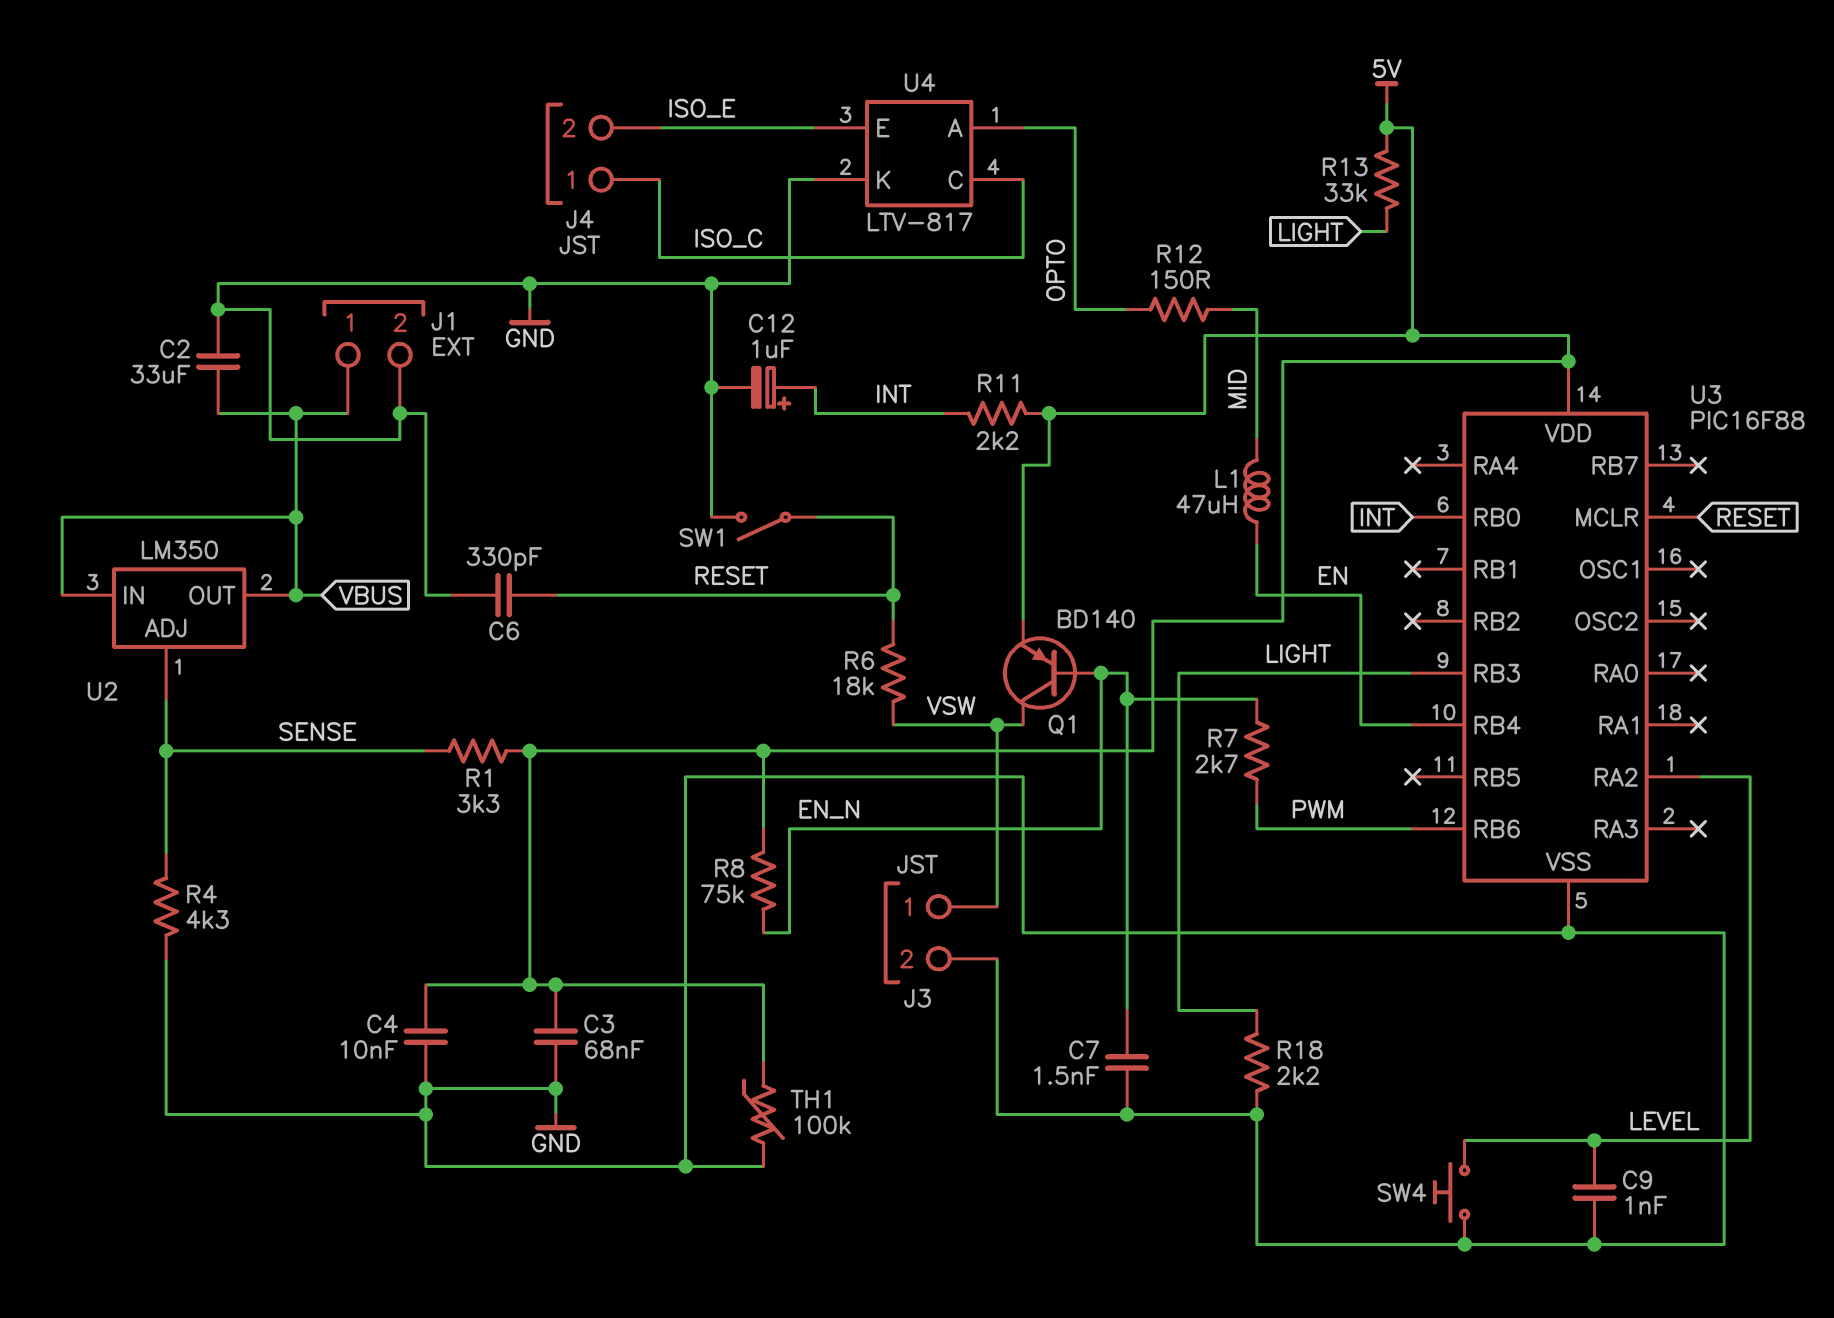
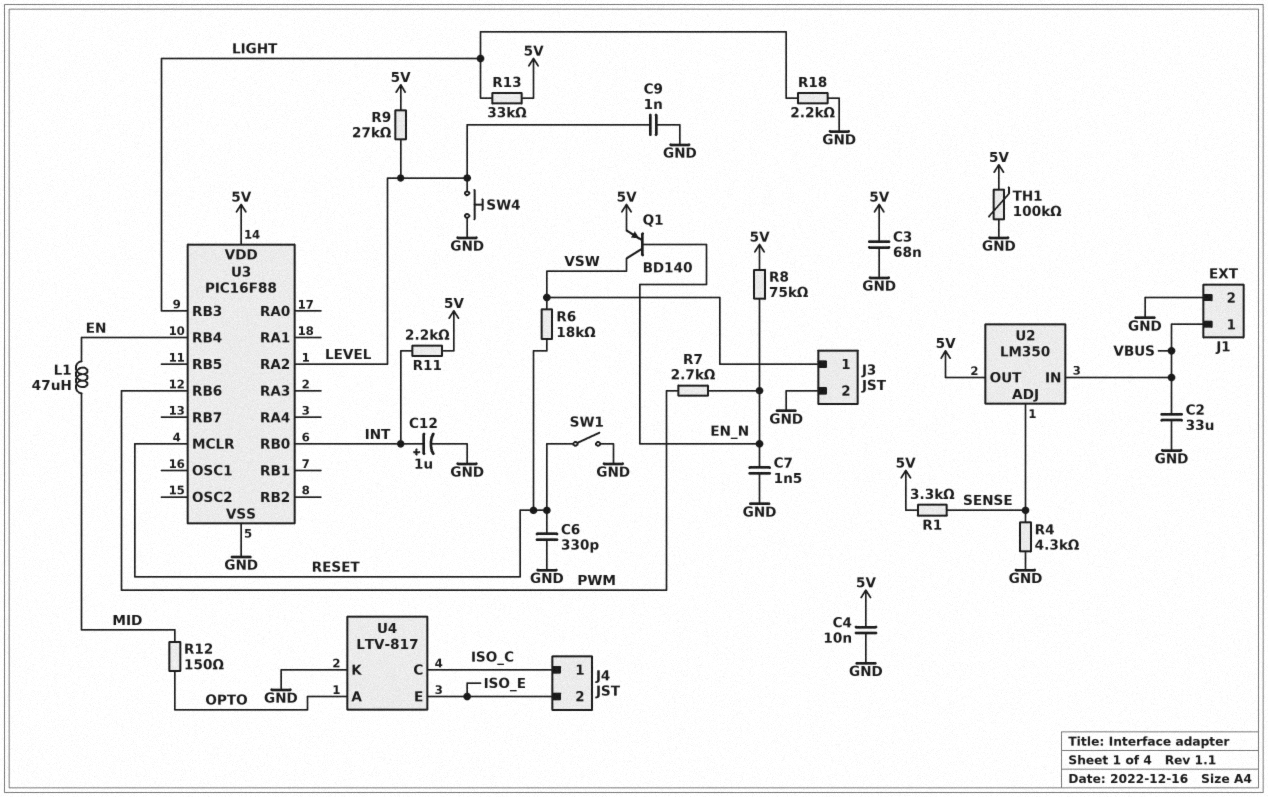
R9: none -> 27k (5V, LEVEL)
U2 pin OUT: VBUS -> 5V

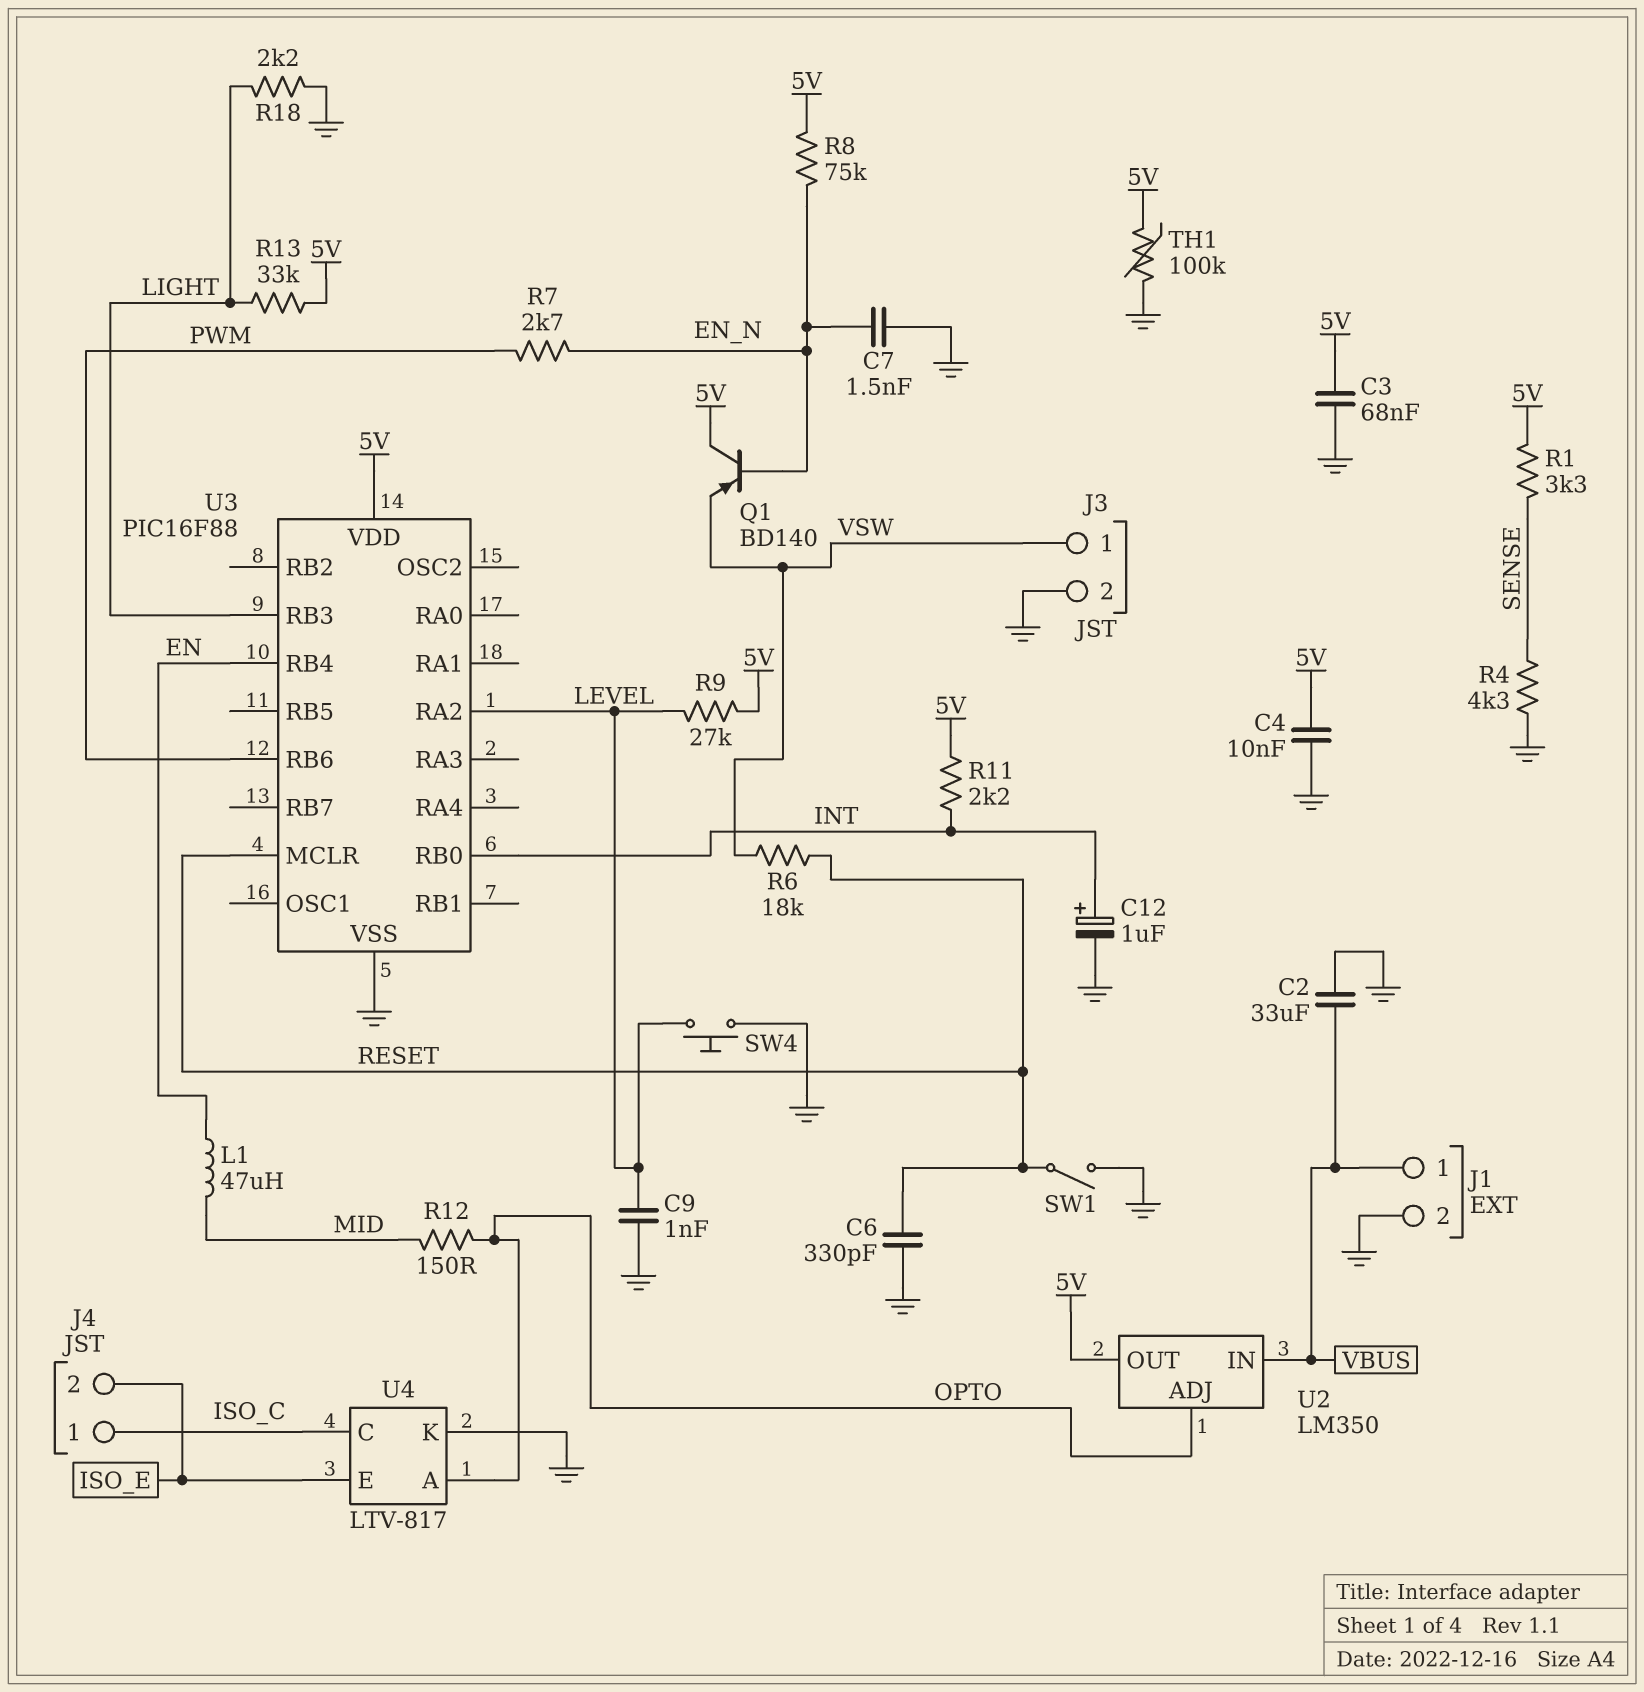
Q1: PNP BD140 (B EN_N, C VSW, E 5V) -> PNP BD140 (B EN_N, C 5V, E VSW)
U2 pin ADJ: SENSE -> OPTO

